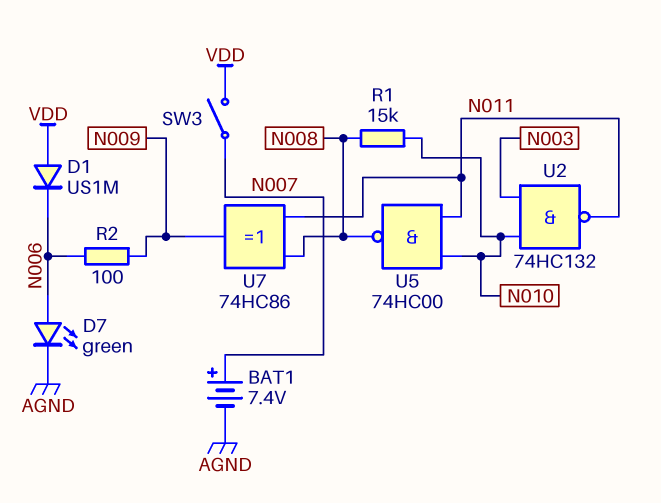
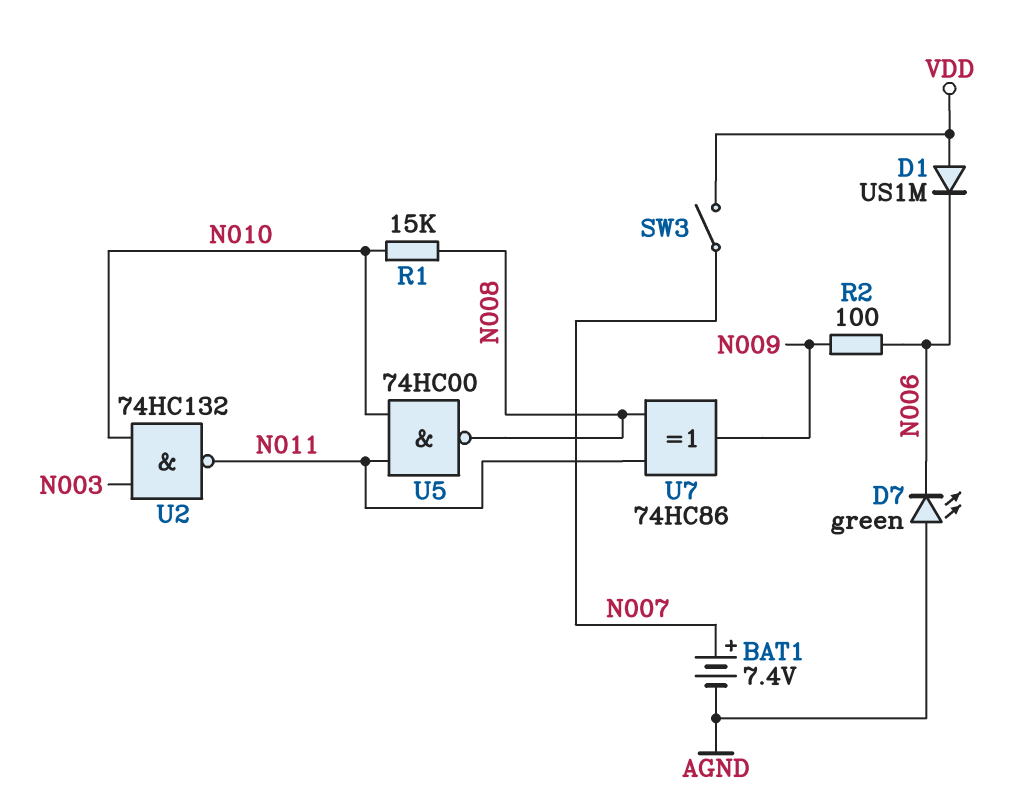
D7: LED green (A N006, K AGND) -> LED green (A AGND, K N006)

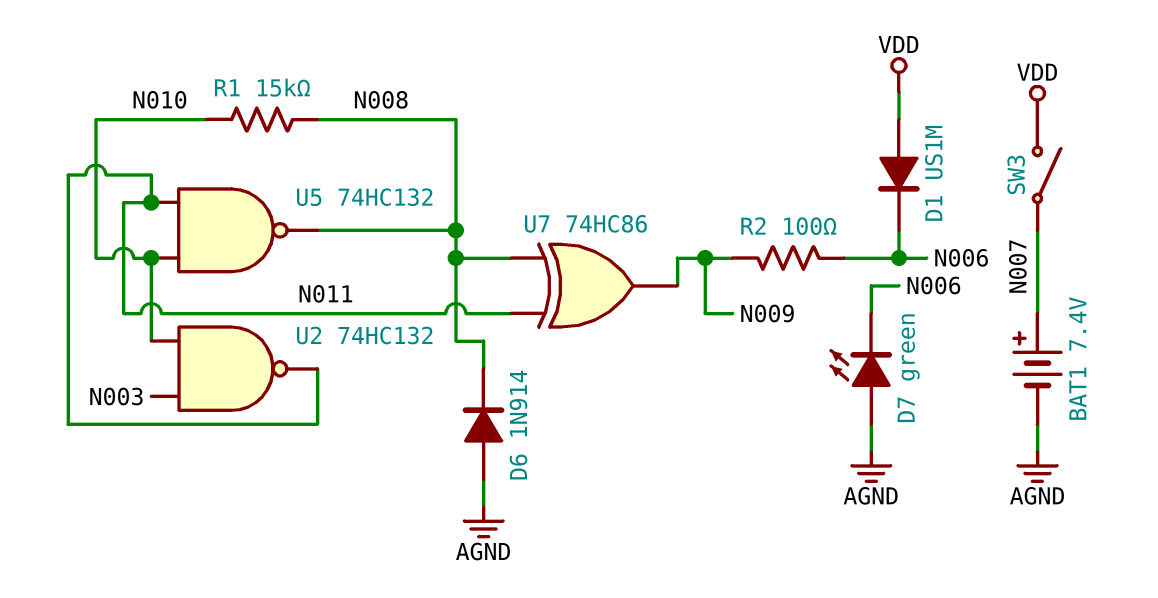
D6: none -> diode 1N914 (A AGND, K N008)
U5: NAND 74HC00 (in N010, in N011, out N008) -> NAND 74HC132 (in N010, in N011, out N008)

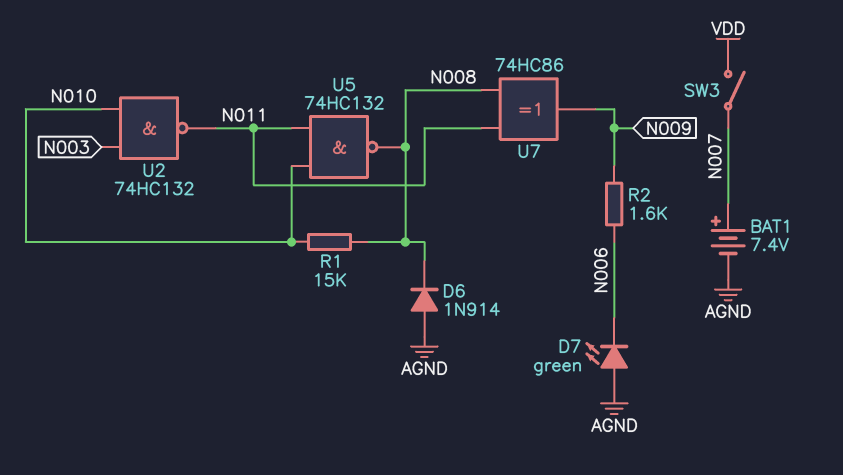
D1: diode US1M (A VDD, K N006) -> none
R2: 100 (N006, N009) -> 1.6k (N006, N009)

